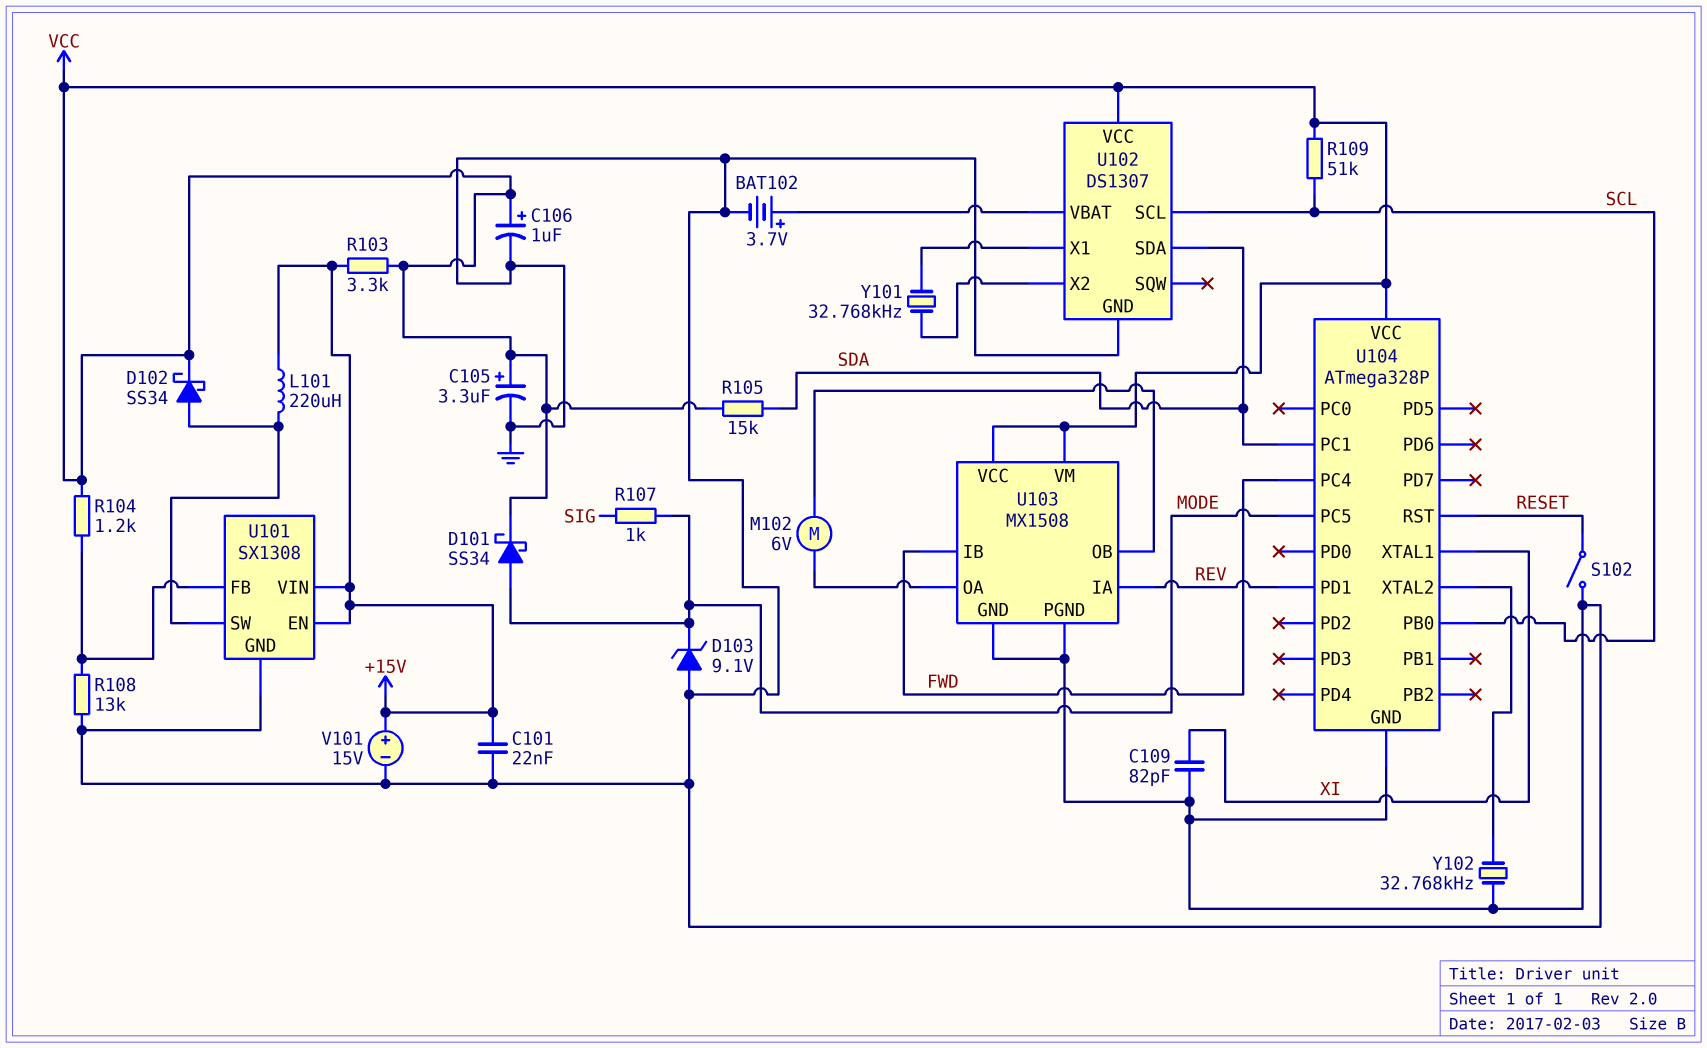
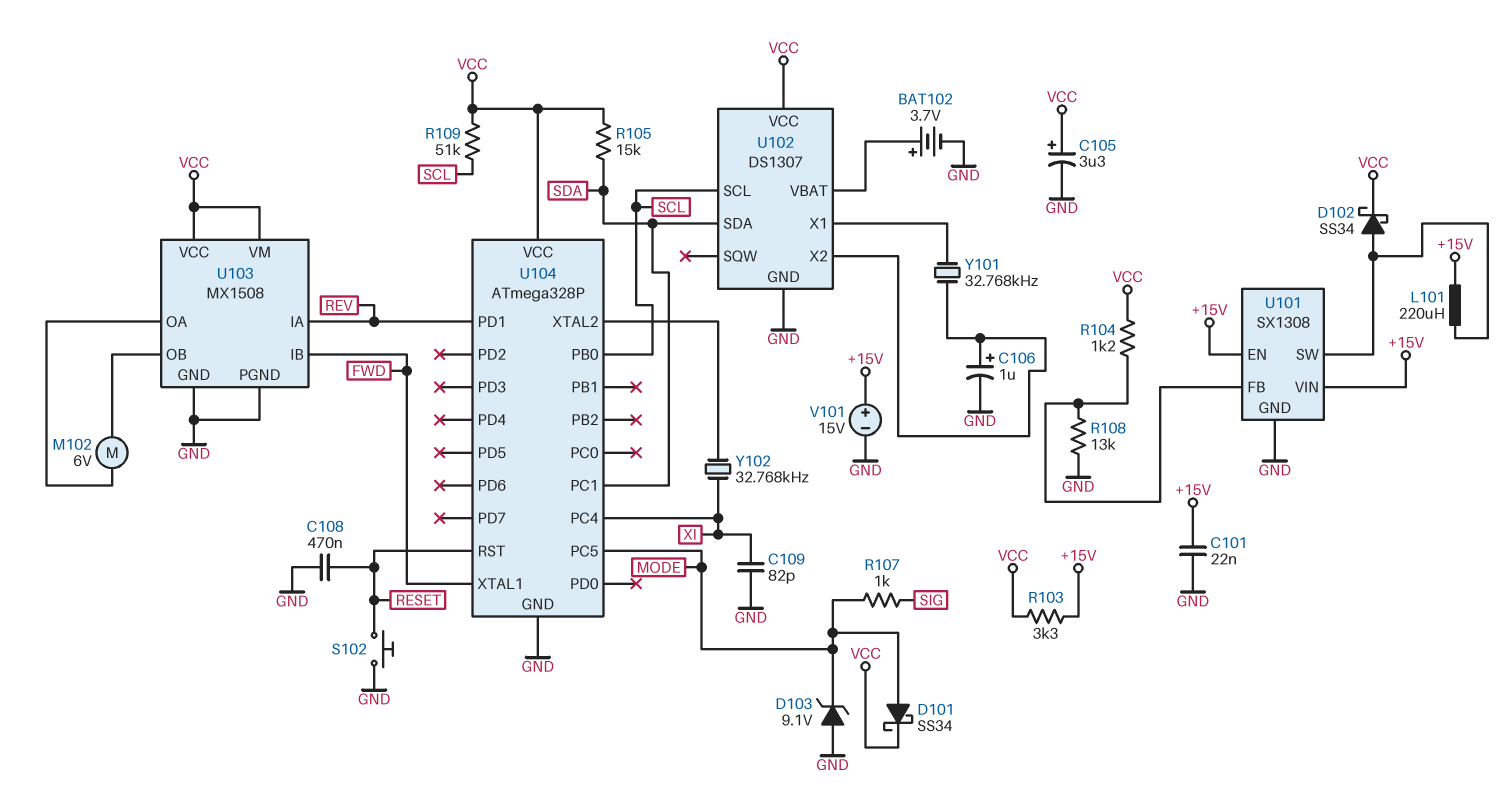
C106: 1uF (plus VCC, minus GND) -> 1uF (plus U102/X2, minus GND)
C108: none -> 470nF (GND, RESET)
S102: switch (GND, RESET) -> button (GND, RESET)
U104 pin PC4: FWD -> XI
U104 pin XTAL1: XI -> FWD
Y102: 32.768kHz (GND, U104/XTAL2) -> 32.768kHz (U104/XTAL2, XI)

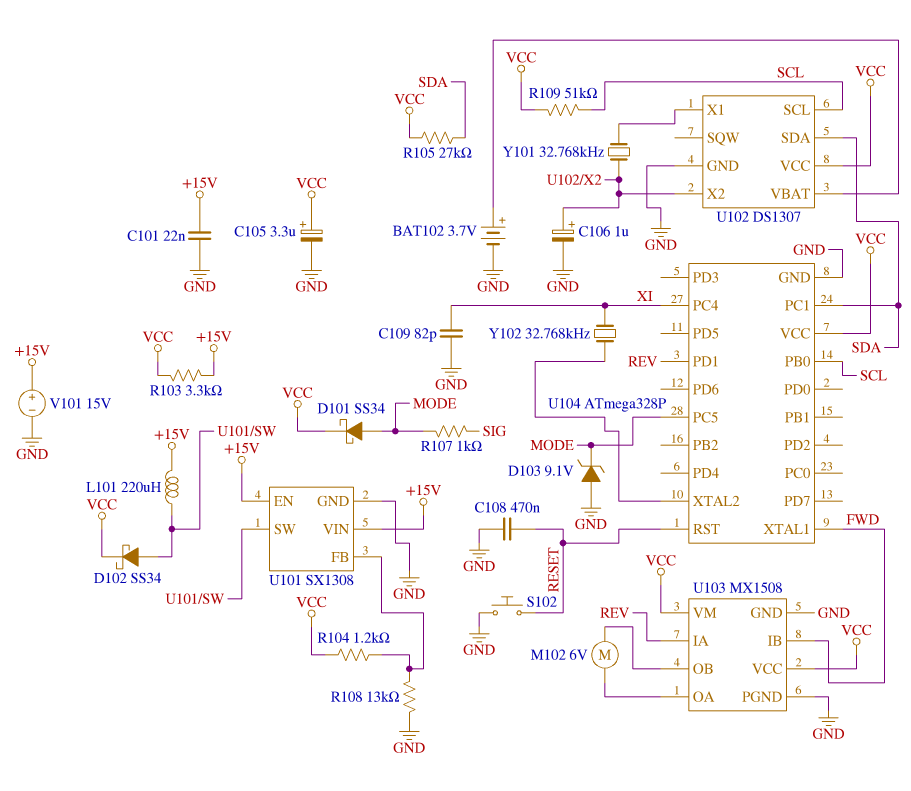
R105: 15k (SDA, VCC) -> 27k (SDA, VCC)

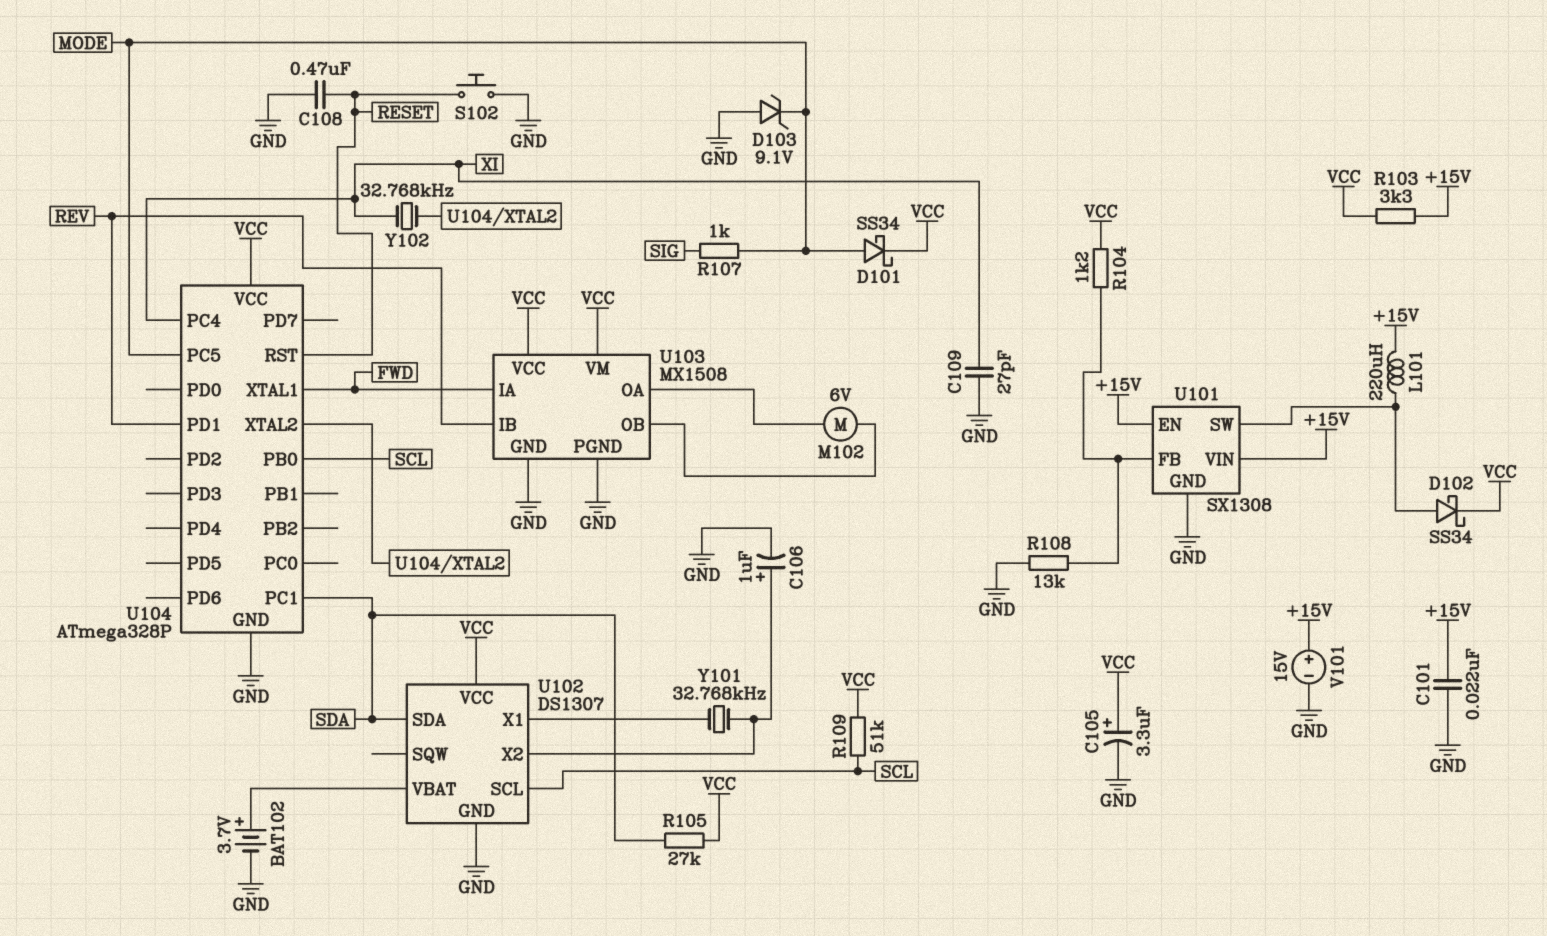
C109: 82pF (GND, XI) -> 27pF (GND, XI)
U103 pin IA: REV -> FWD
U103 pin IB: FWD -> REV

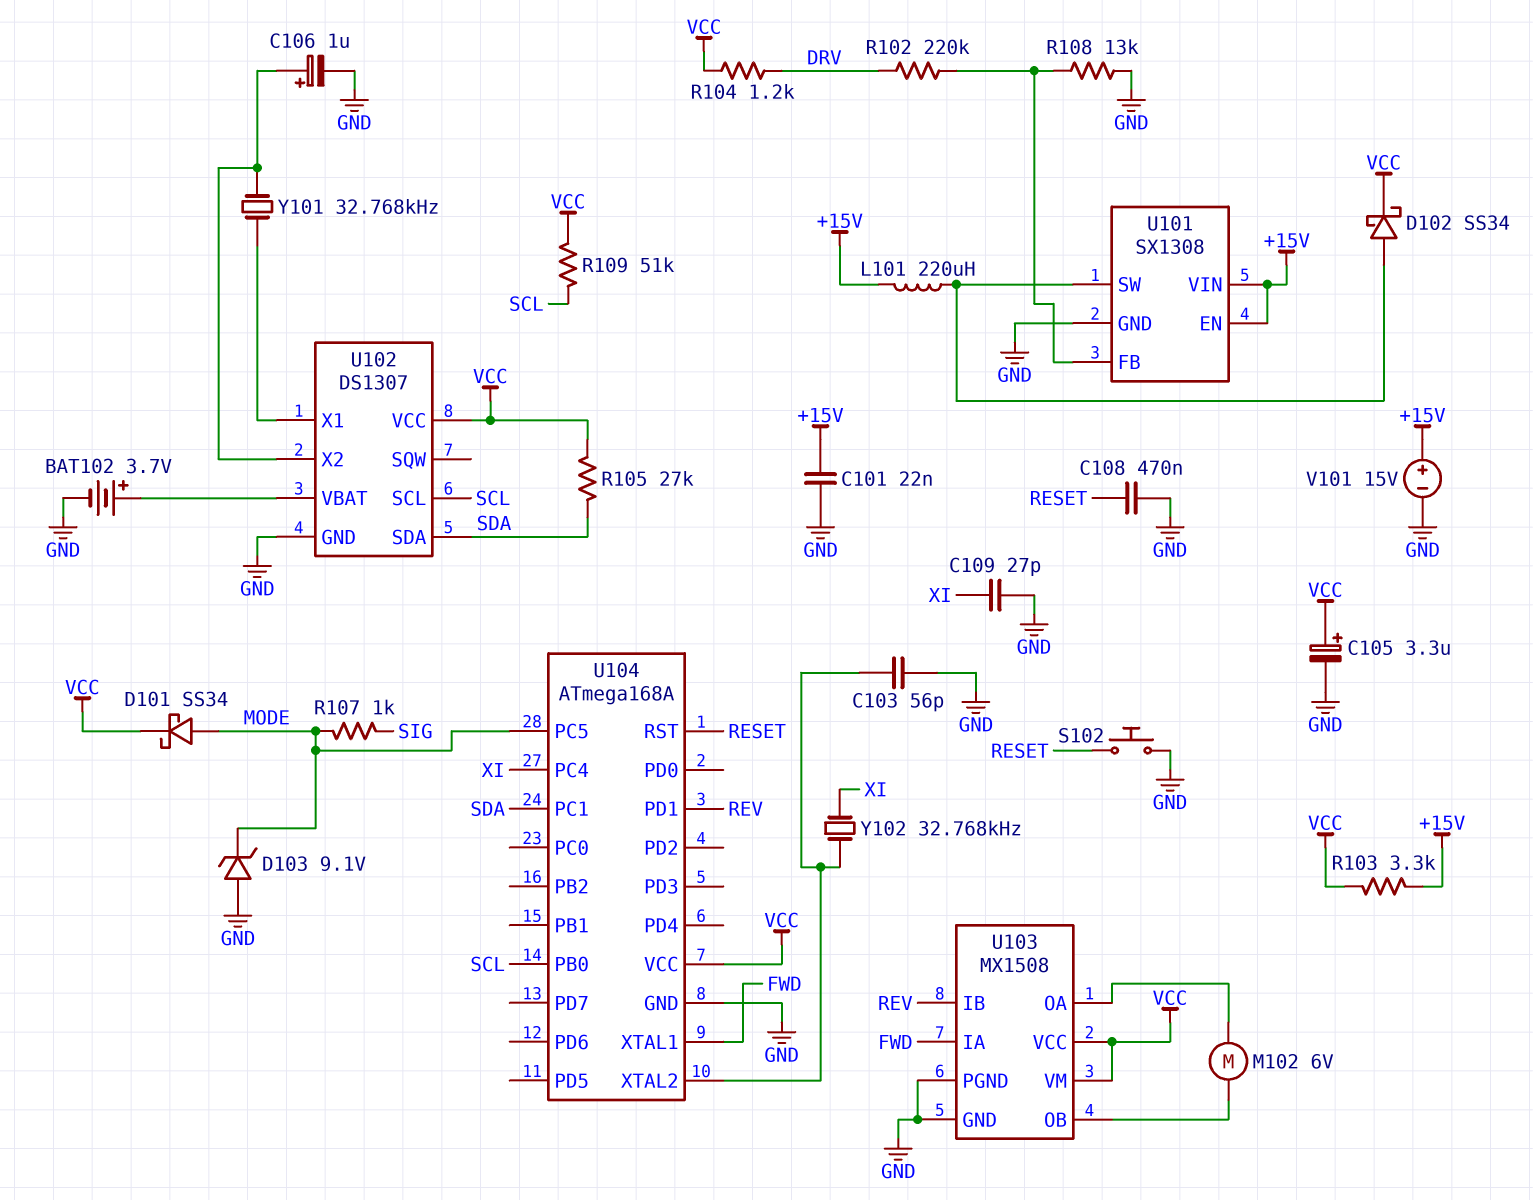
C103: none -> 56pF (GND, U104/XTAL2)
R102: none -> 220k (DRV, U101/FB)
R104: 1.2k (U101/FB, VCC) -> 1.2k (DRV, VCC)
U104: ATmega328P -> ATmega168A

